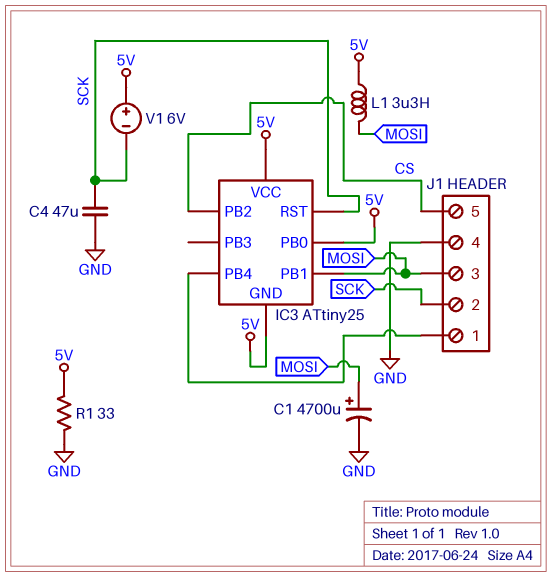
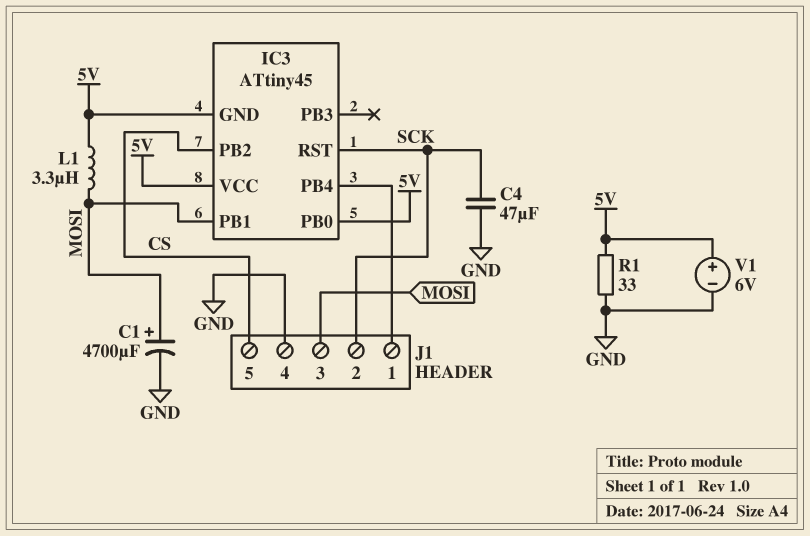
IC3: ATtiny25 -> ATtiny45
V1: 6V (plus 5V, minus SCK) -> 6V (plus 5V, minus GND)

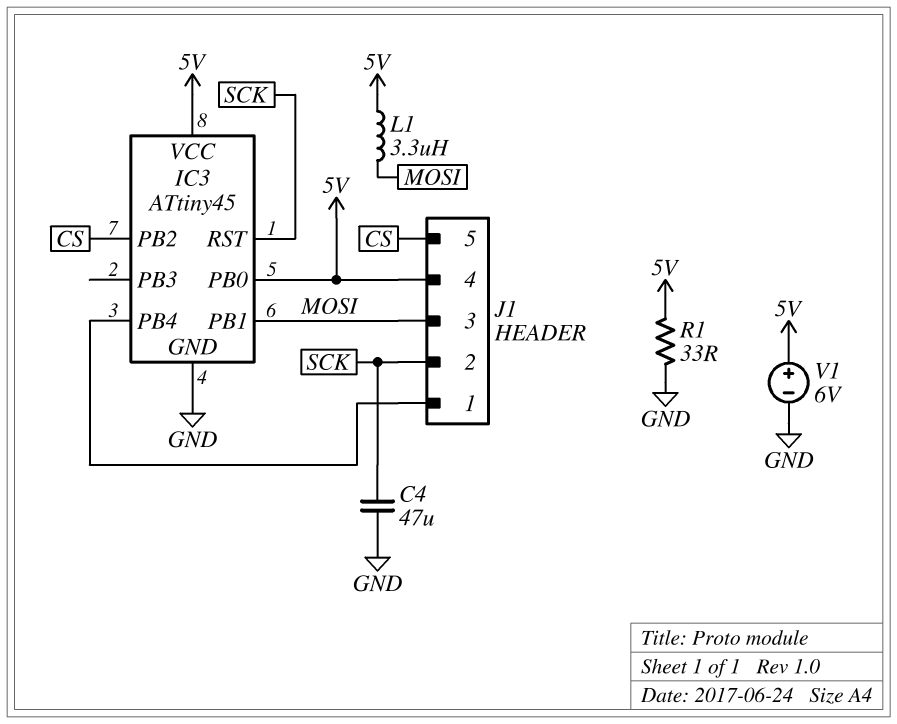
C1: 4700uF (plus MOSI, minus GND) -> none
IC3 pin GND: 5V -> GND
J1 pin 4: GND -> 5V

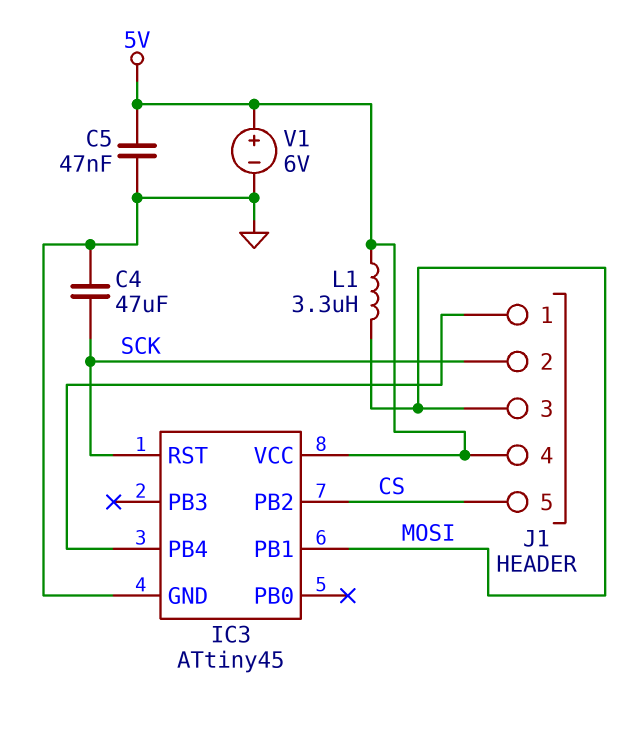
C5: none -> 47nF (5V, GND)
IC3 pin PB0: 5V -> none
R1: 33 (5V, GND) -> none

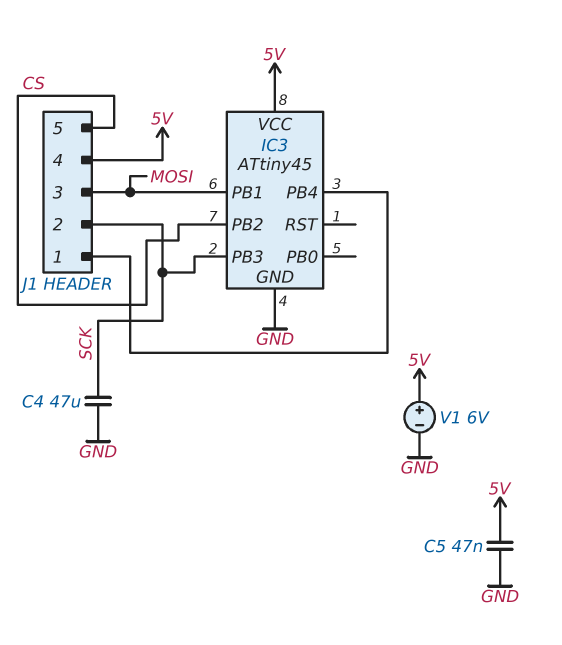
IC3 pin PB3: none -> SCK
IC3 pin RST: SCK -> none
L1: 3.3uH (5V, MOSI) -> none

